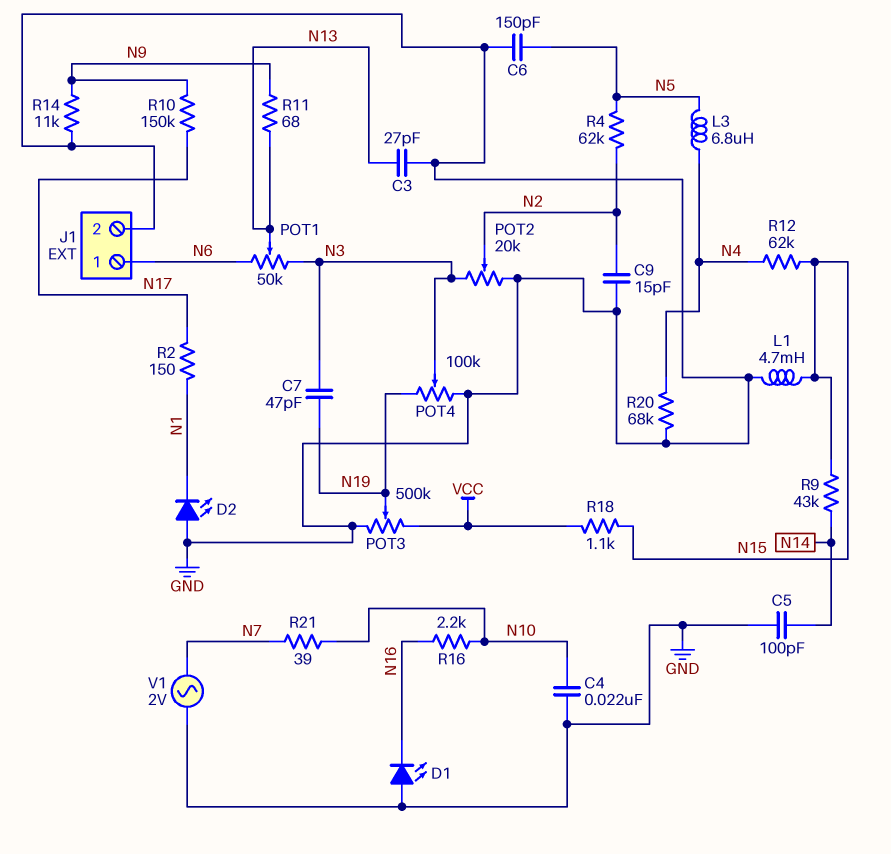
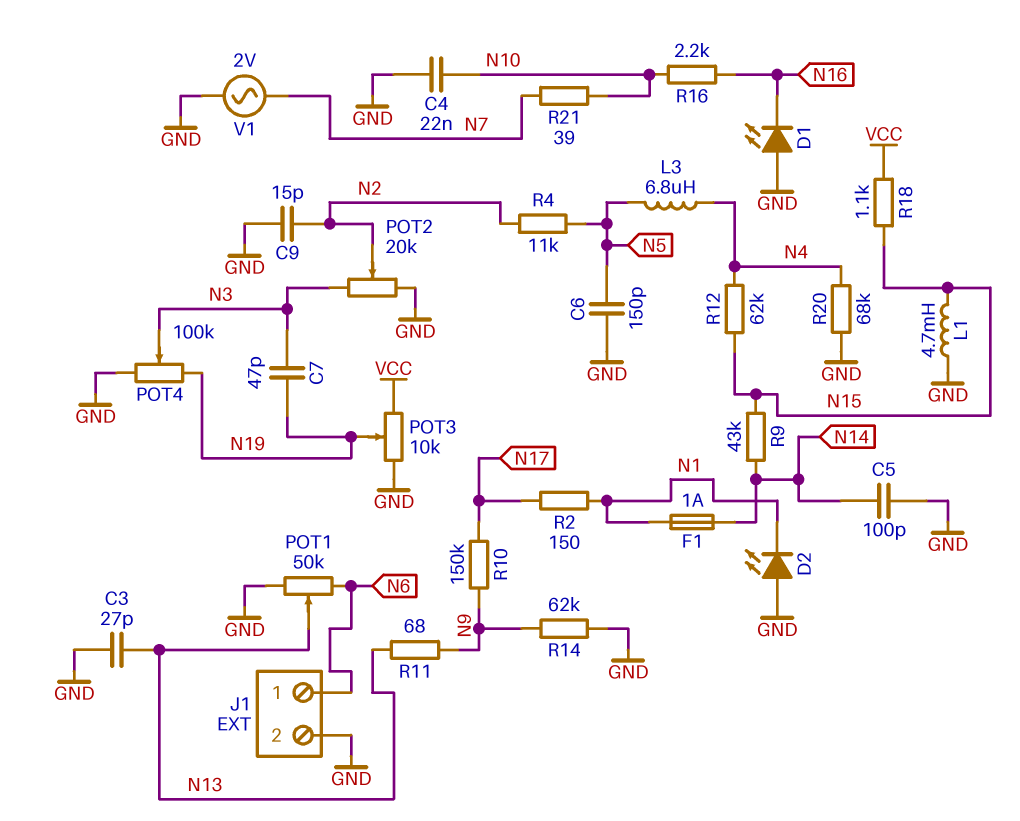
F1: none -> 1A (N1, N14)
POT1: 50k (N3, N6, wiper N13) -> 50k (GND, N6, wiper N13)
POT3: 500k (GND, VCC, wiper N19) -> 10k (GND, VCC, wiper N19)
R4: 62k (N2, N5) -> 11k (N2, N5)
R14: 11k (GND, N9) -> 62k (GND, N9)

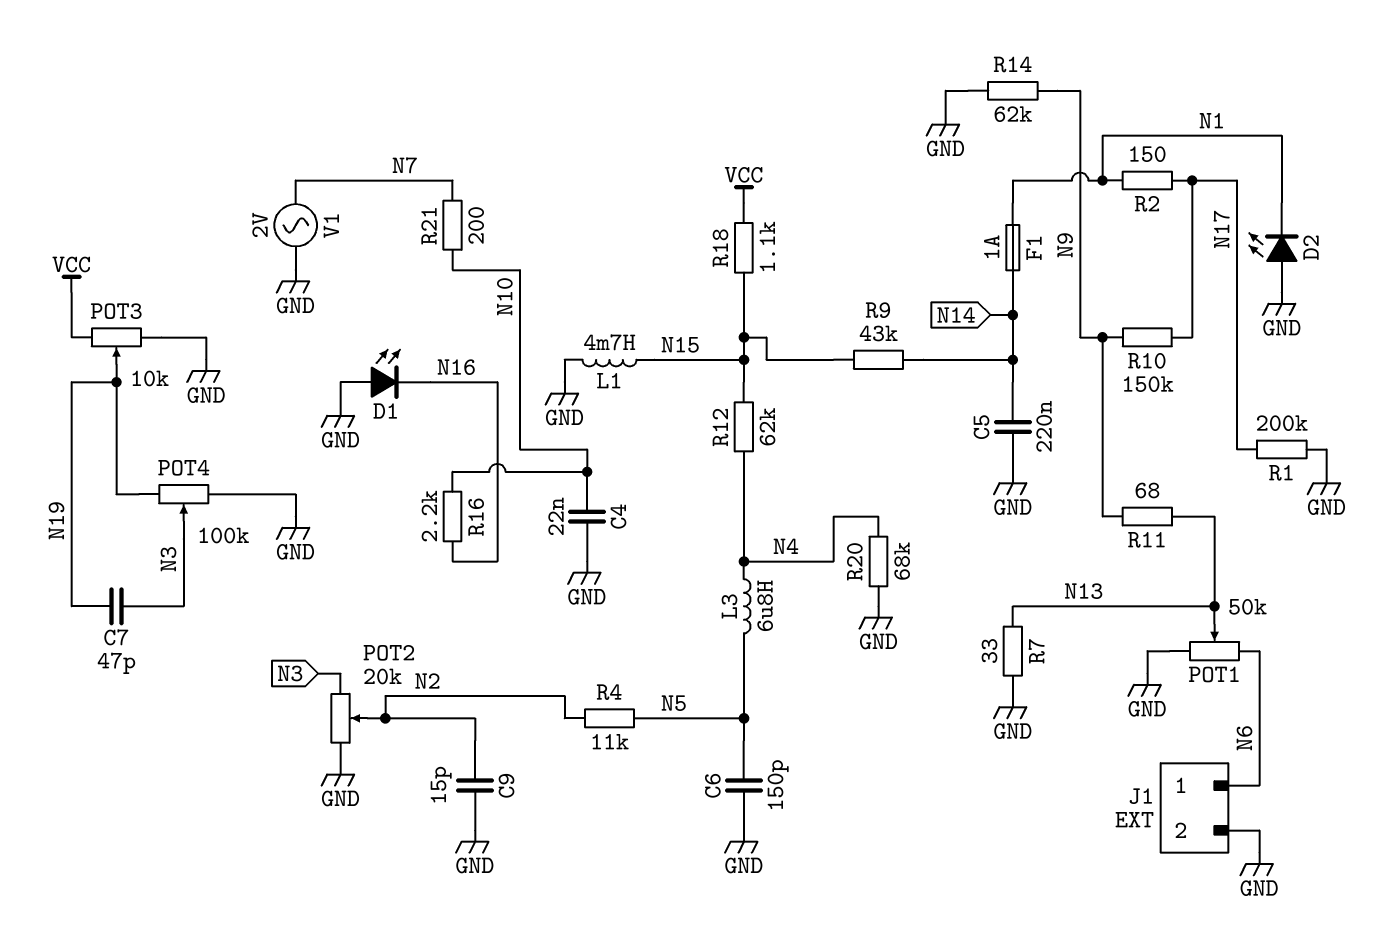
C3: 27pF (GND, N13) -> none
C5: 100pF (GND, N14) -> 220nF (GND, N14)
R1: none -> 200k (GND, N17)
R7: none -> 33 (GND, N13)
R21: 39 (N7, N10) -> 200 (N7, N10)

